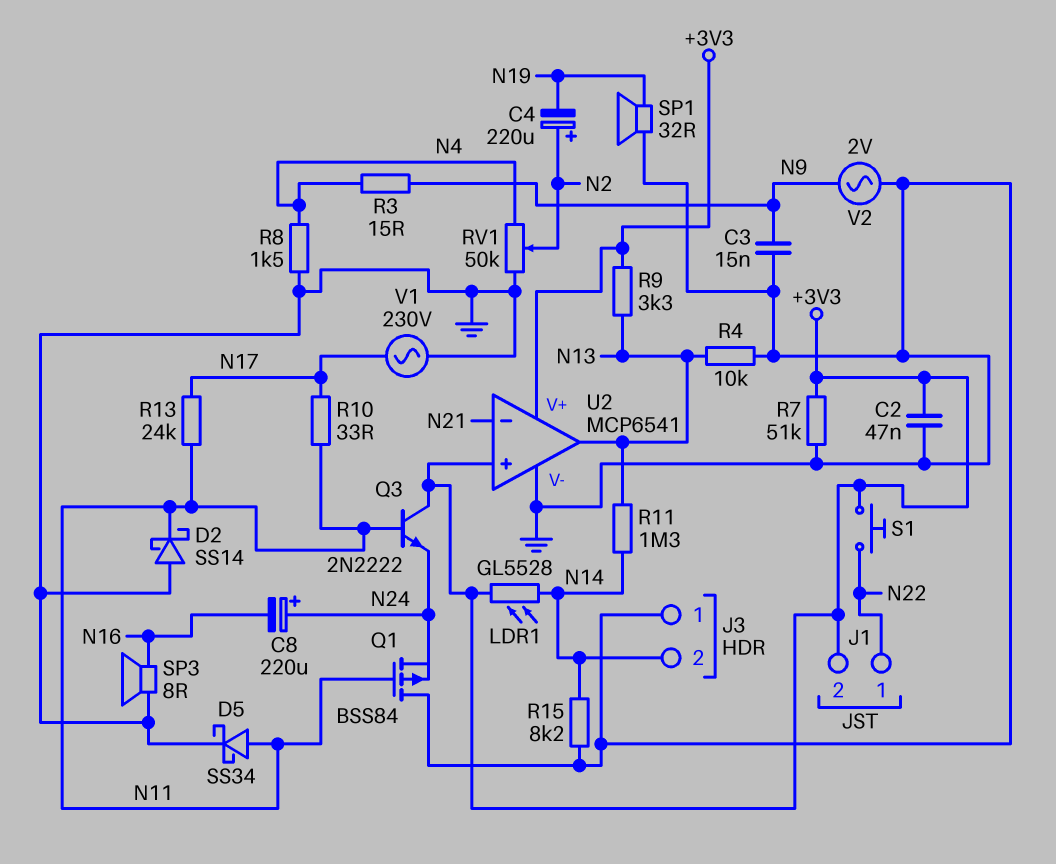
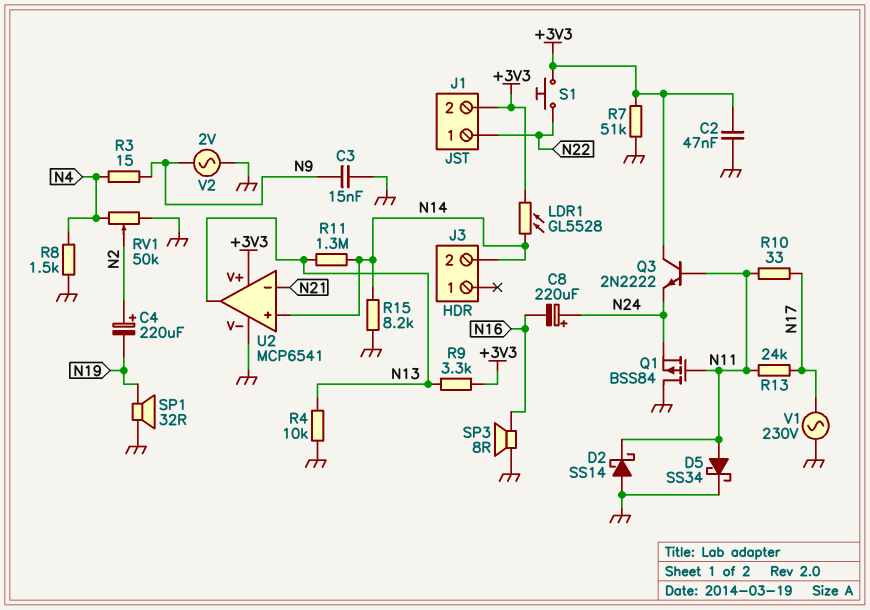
J3 pin 1: GND -> none
U2 pin in+: +3V3 -> N14

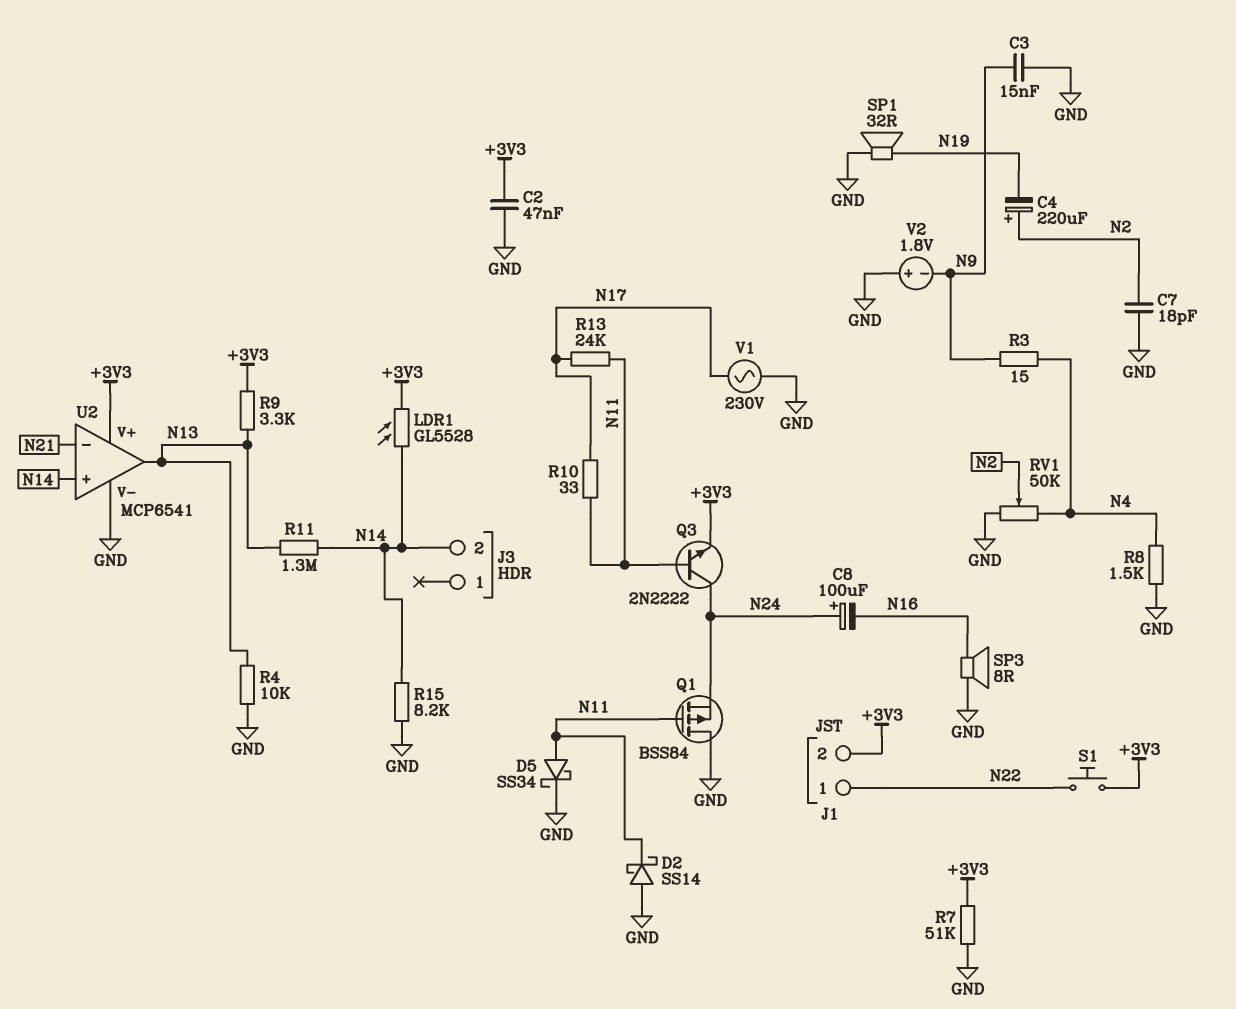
C7: none -> 18pF (GND, N2)
C8: 220uF (plus N24, minus N16) -> 100uF (plus N24, minus N16)
Q3: NPN 2N2222 (B N11, C +3V3, E N24) -> NPN 2N2222 (B N11, C N24, E +3V3)
V2: AC 2V (GND, N9) -> 1.8V (plus GND, minus N9)

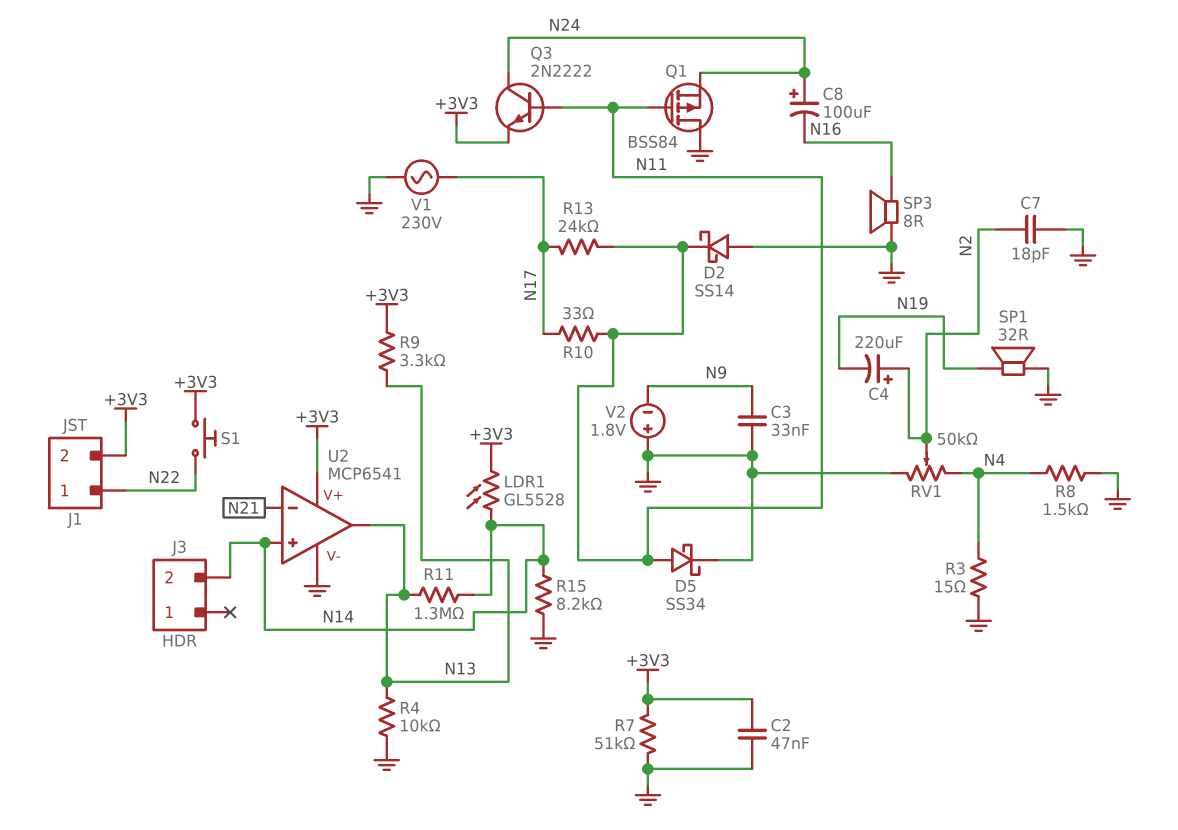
C3: 15nF (GND, N9) -> 33nF (GND, N9)
R3: 15 (N4, N9) -> 15 (GND, N4)

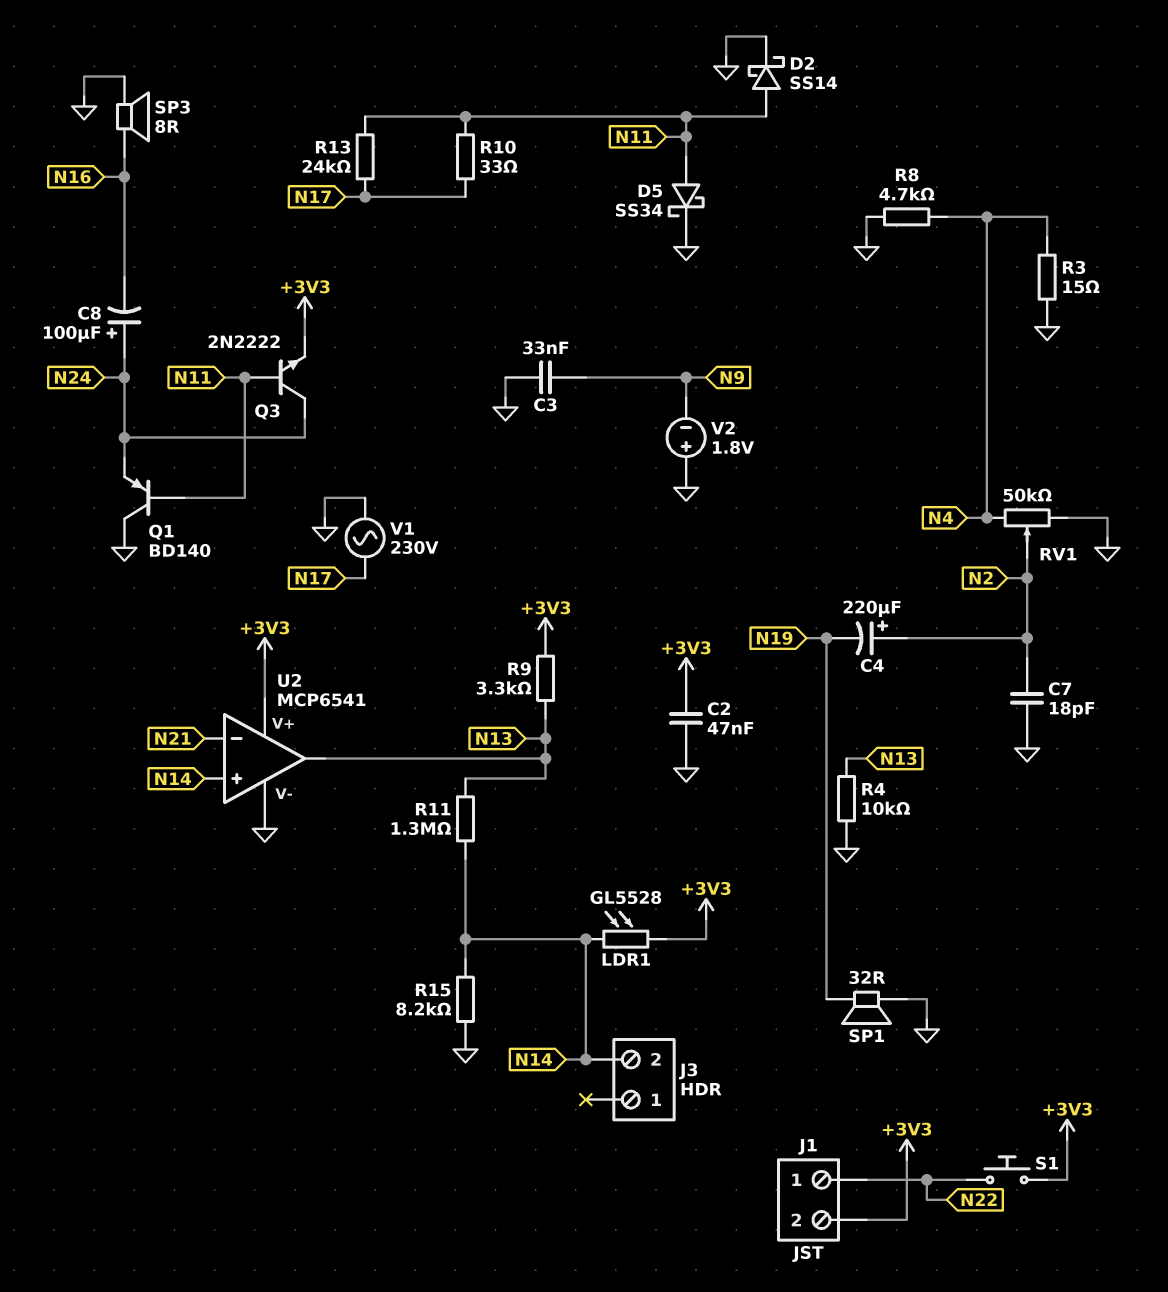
D2: schottky SS14 (A GND, K N11) -> schottky SS14 (A N11, K GND)
Q1: PMOS BSS84 (G N11, D GND, S N24) -> PNP BD140 (B N11, C GND, E N24)
R7: 51k (+3V3, GND) -> none
R8: 1.5k (GND, N4) -> 4.7k (GND, N4)

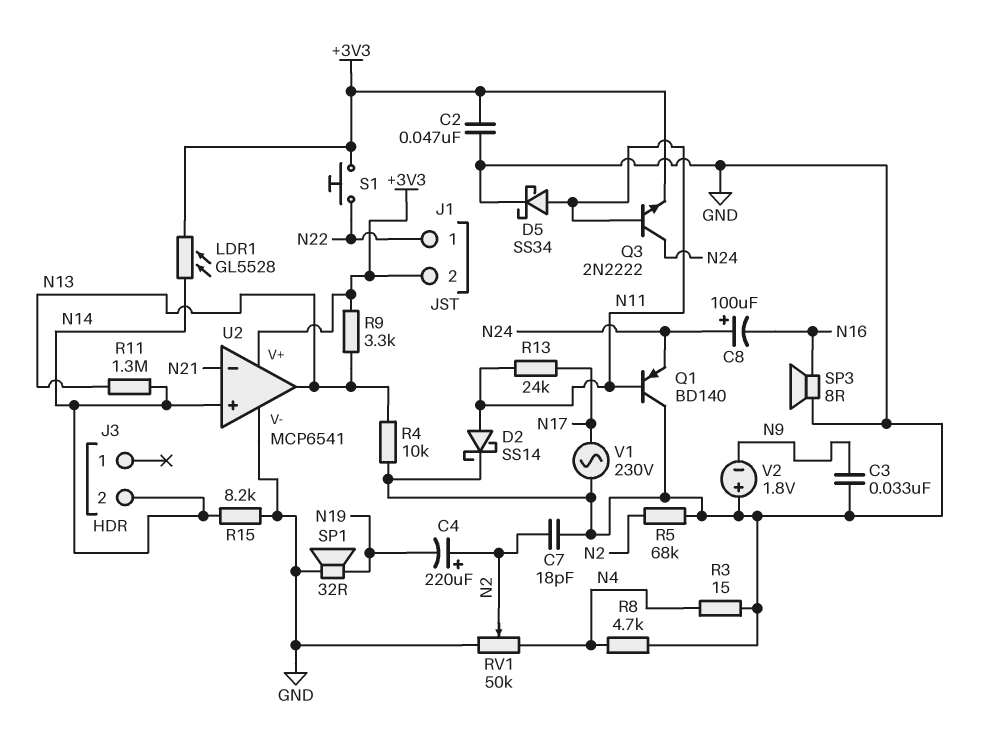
R5: none -> 68k (GND, N2)
R10: 33 (N11, N17) -> none

